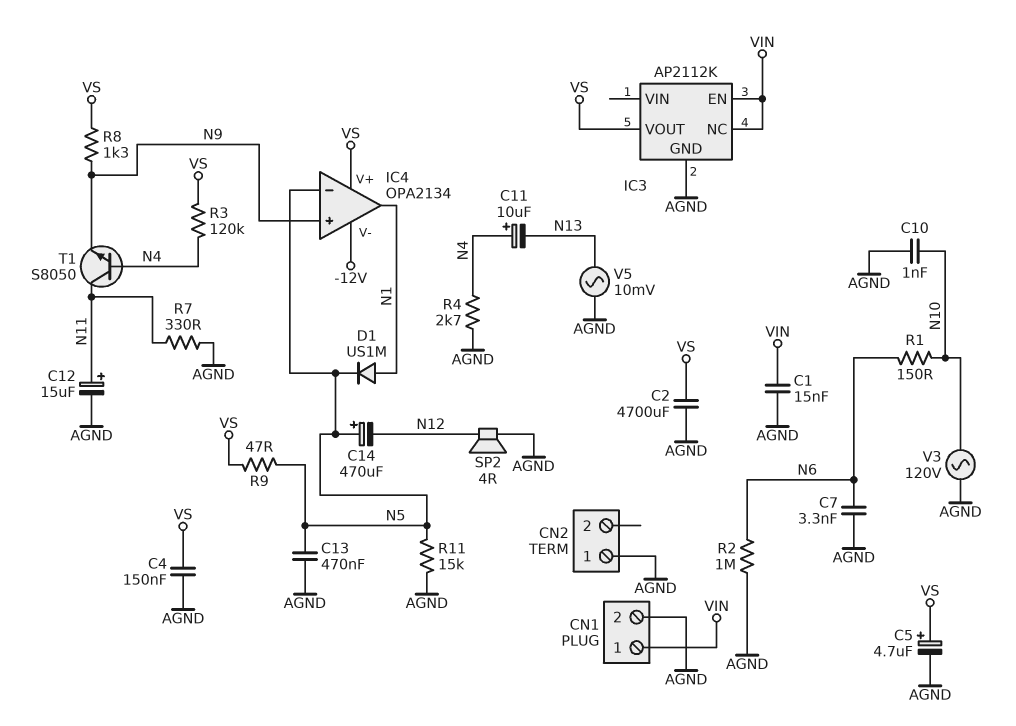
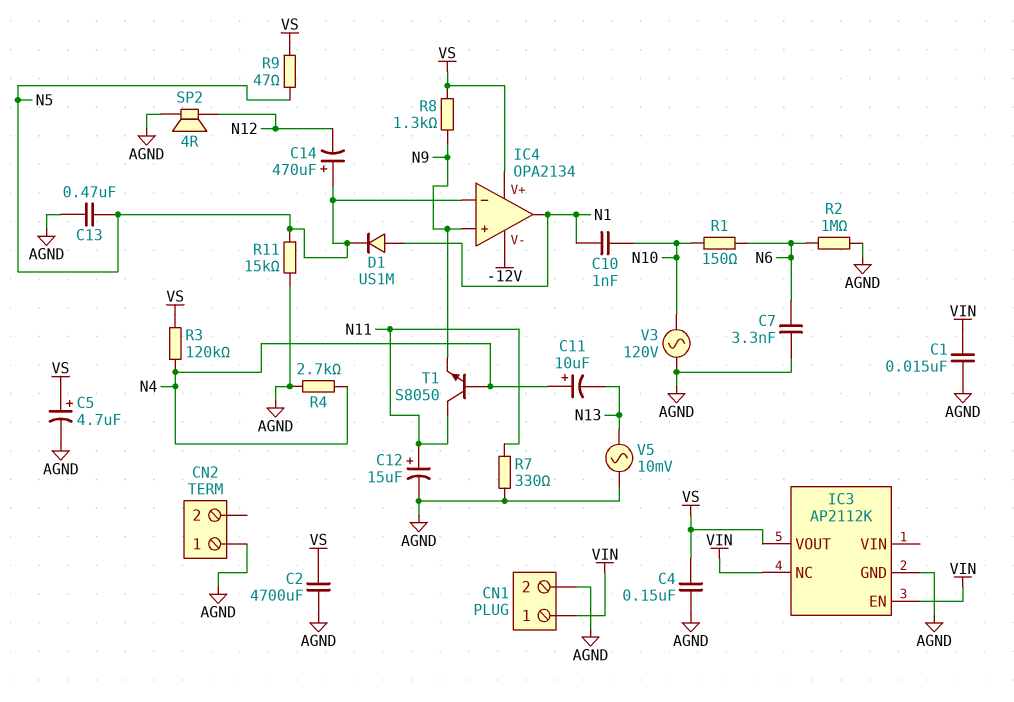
C10: 1nF (AGND, N10) -> 1nF (N1, N10)

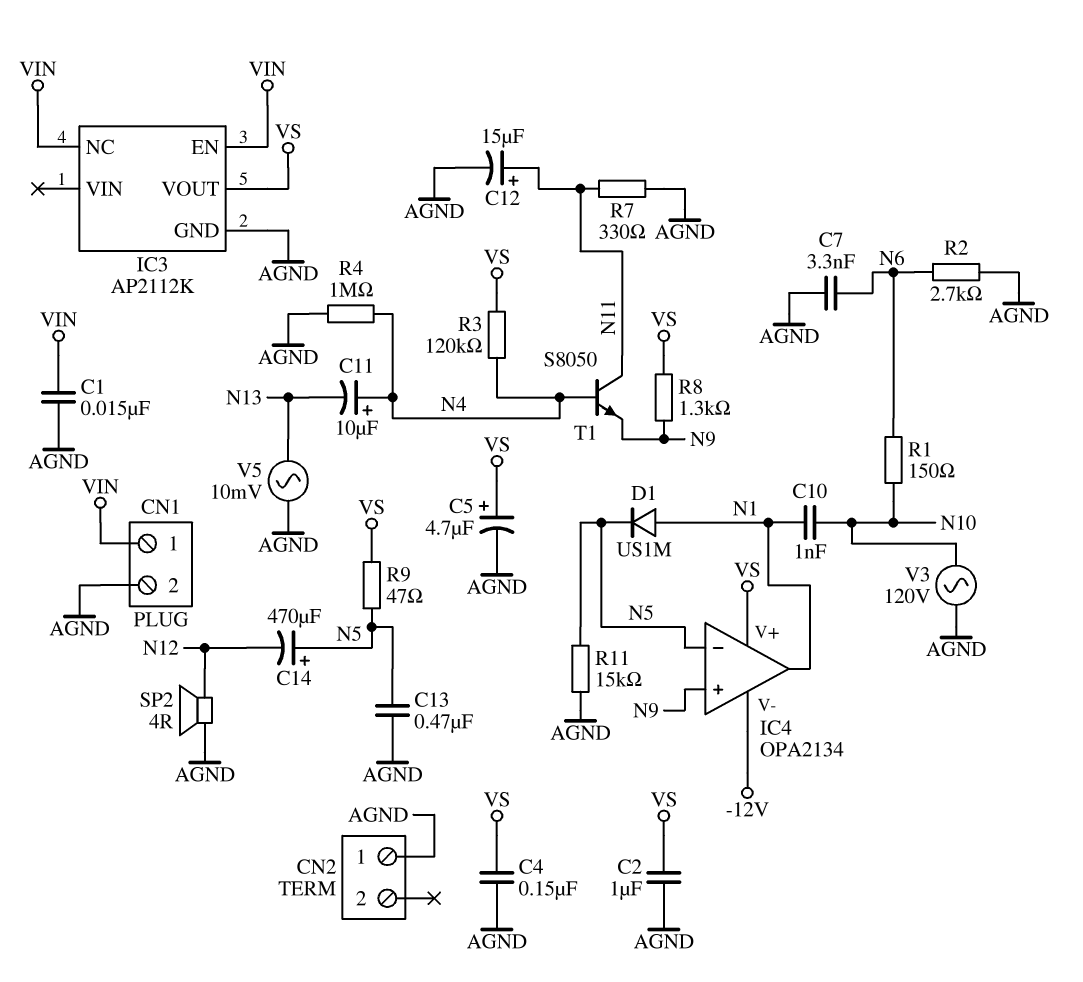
C2: 4700uF (AGND, VS) -> 1uF (AGND, VS)
R2: 1M (AGND, N6) -> 2.7k (AGND, N6)
R4: 2.7k (AGND, N4) -> 1M (AGND, N4)

